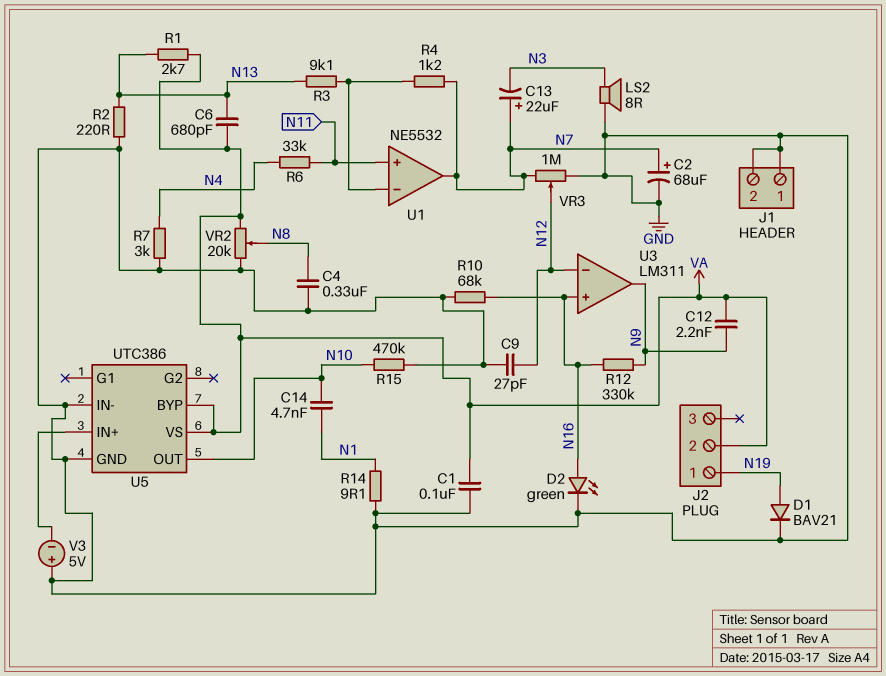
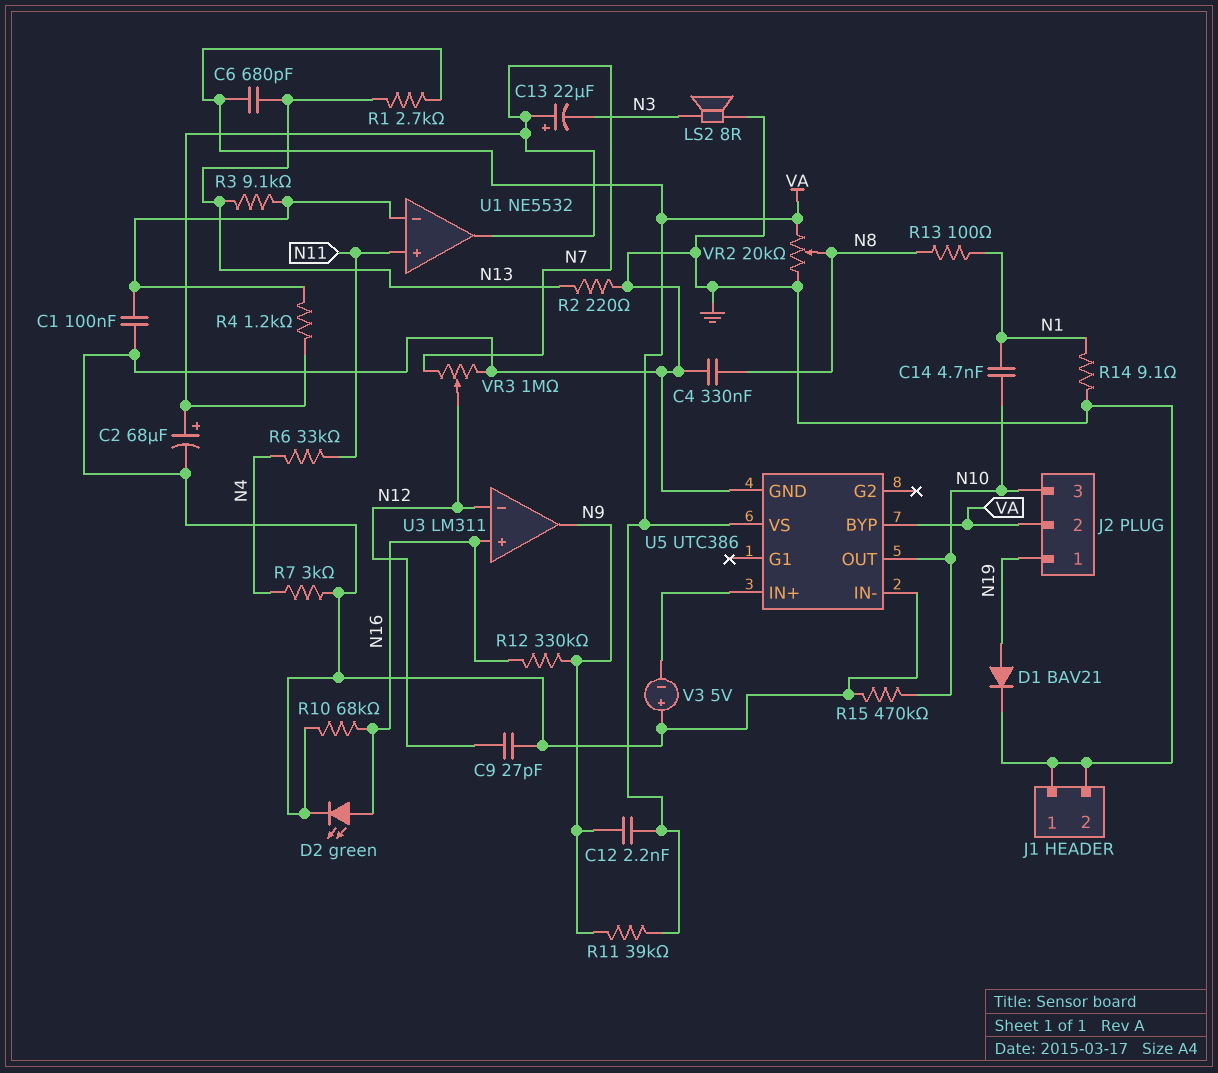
C1: 100nF (GND, VA) -> 100nF (GND, U1/in-)
J2 pin 3: none -> N10
R11: none -> 39k (N9, VA)
R13: none -> 100 (N1, N8)

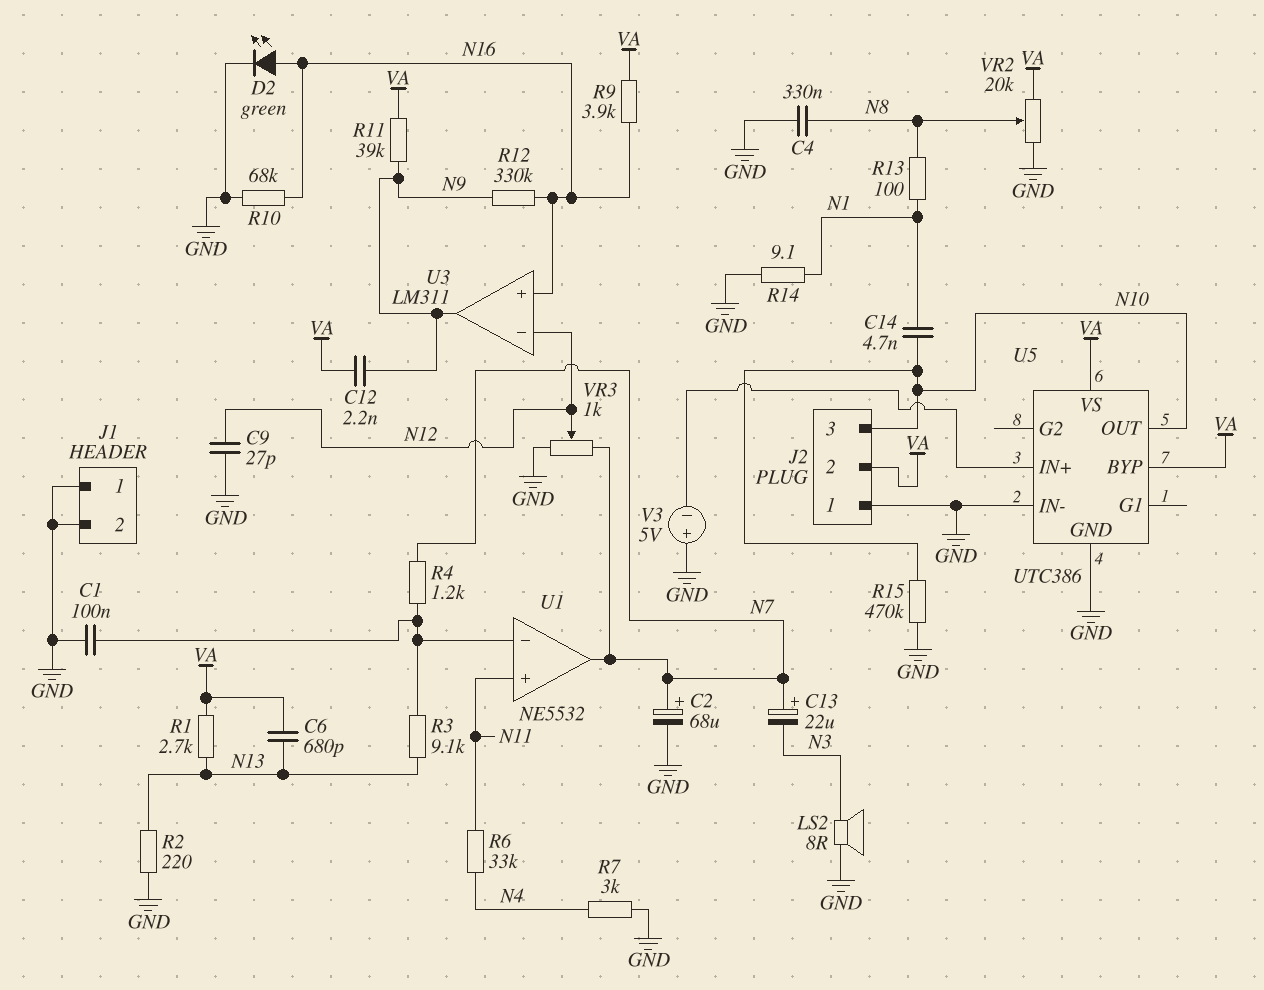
D1: diode BAV21 (A N19, K GND) -> none
J2 pin 1: N19 -> GND
R9: none -> 3.9k (N16, VA)
VR3: 1M (GND, N7, wiper N12) -> 1k (GND, N7, wiper N12)

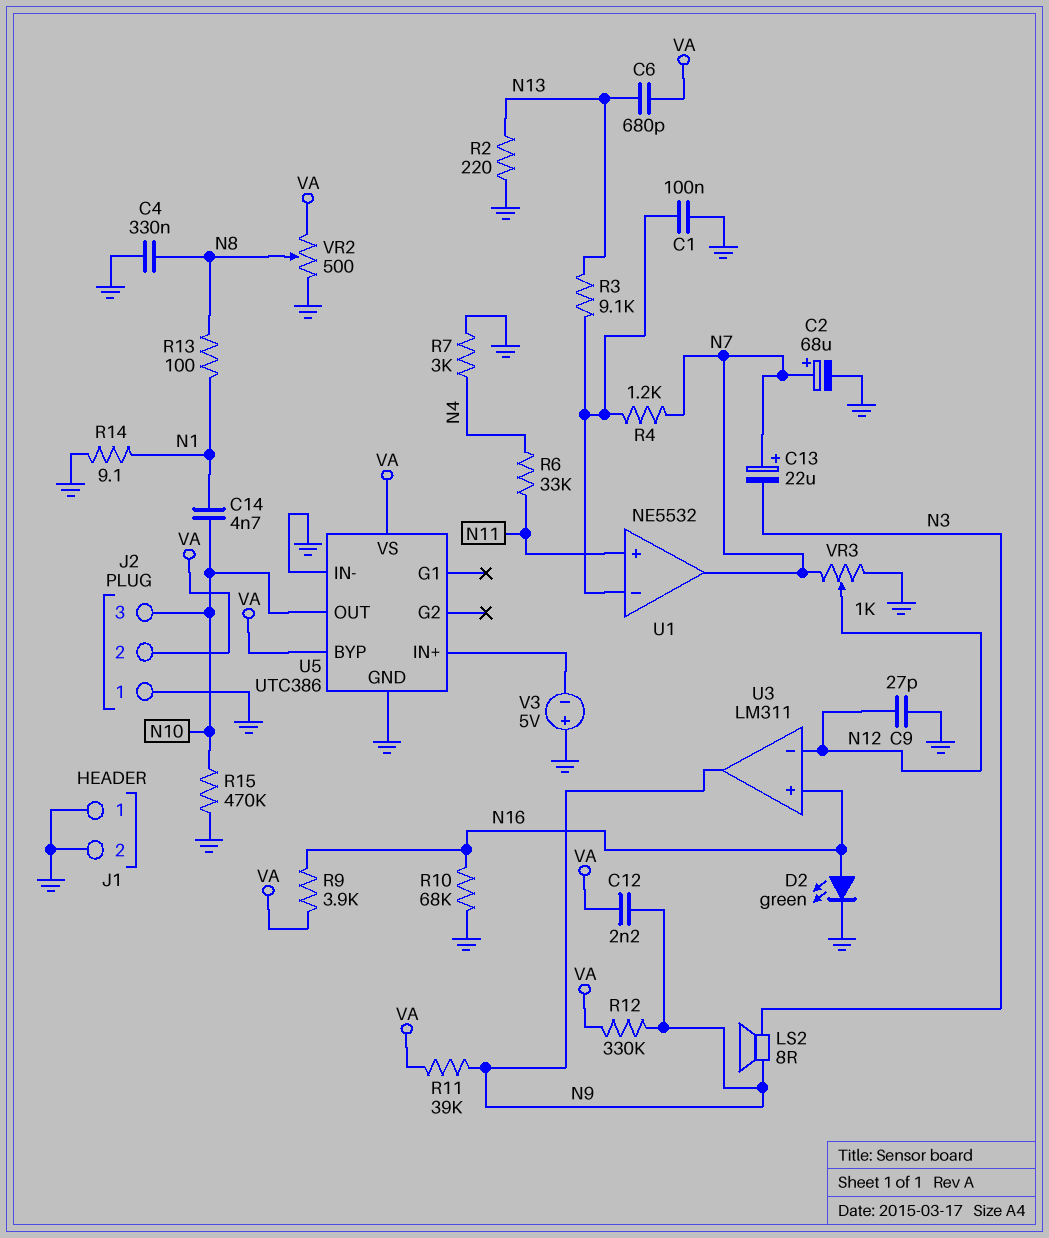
LS2: speaker 8R (GND, N3) -> speaker 8R (N3, N9)
R1: 2.7k (N13, VA) -> none
R12: 330k (N9, N16) -> 330k (N9, VA)
VR2: 20k (GND, VA, wiper N8) -> 500 (GND, VA, wiper N8)

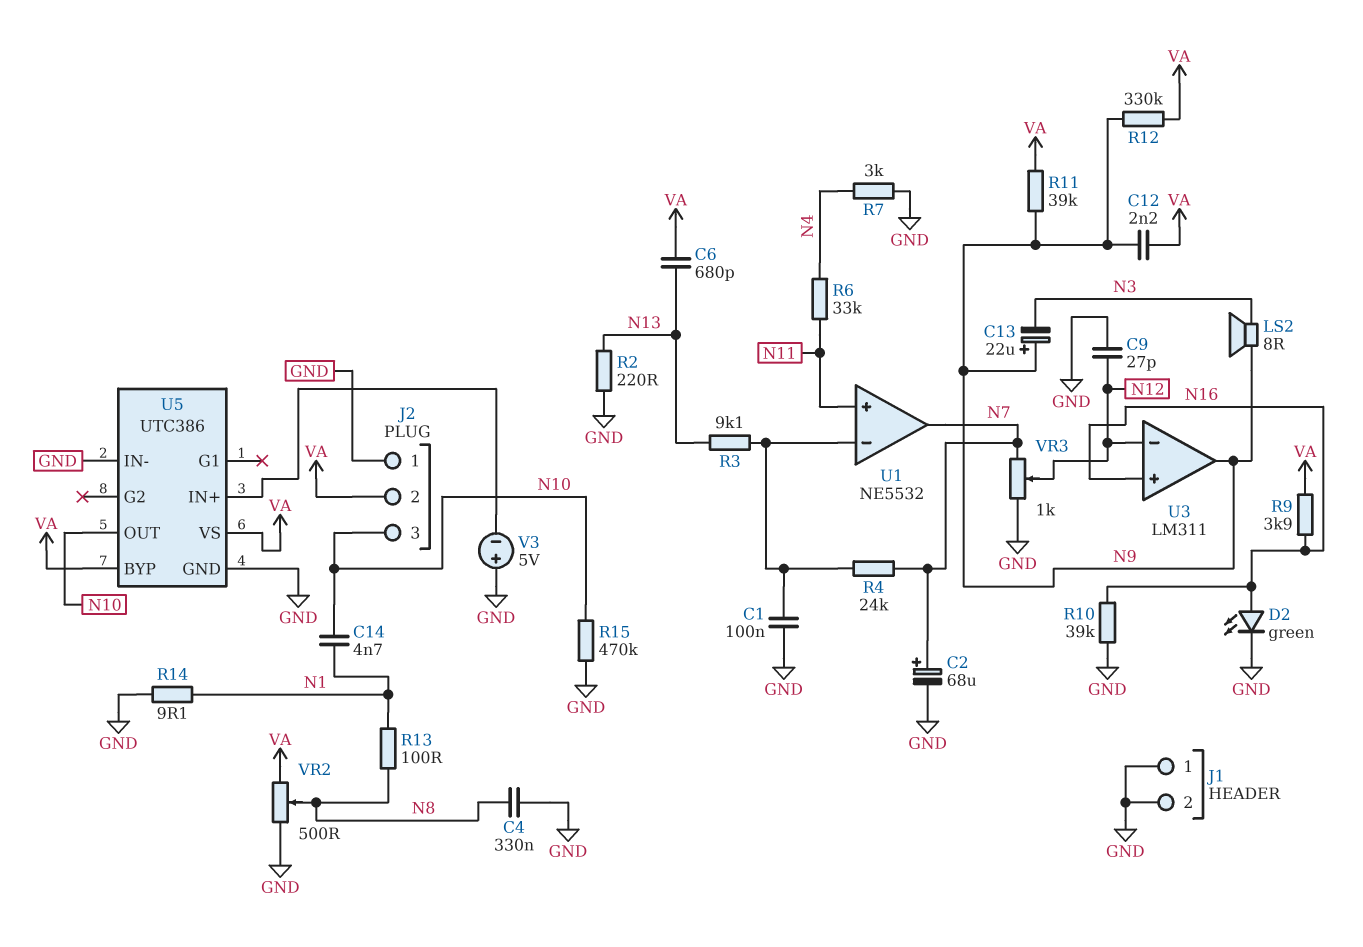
C13: 22uF (plus N7, minus N3) -> 22uF (plus N9, minus N3)
R4: 1.2k (N7, U1/in-) -> 24k (N7, U1/in-)
R10: 68k (GND, N16) -> 39k (GND, N16)

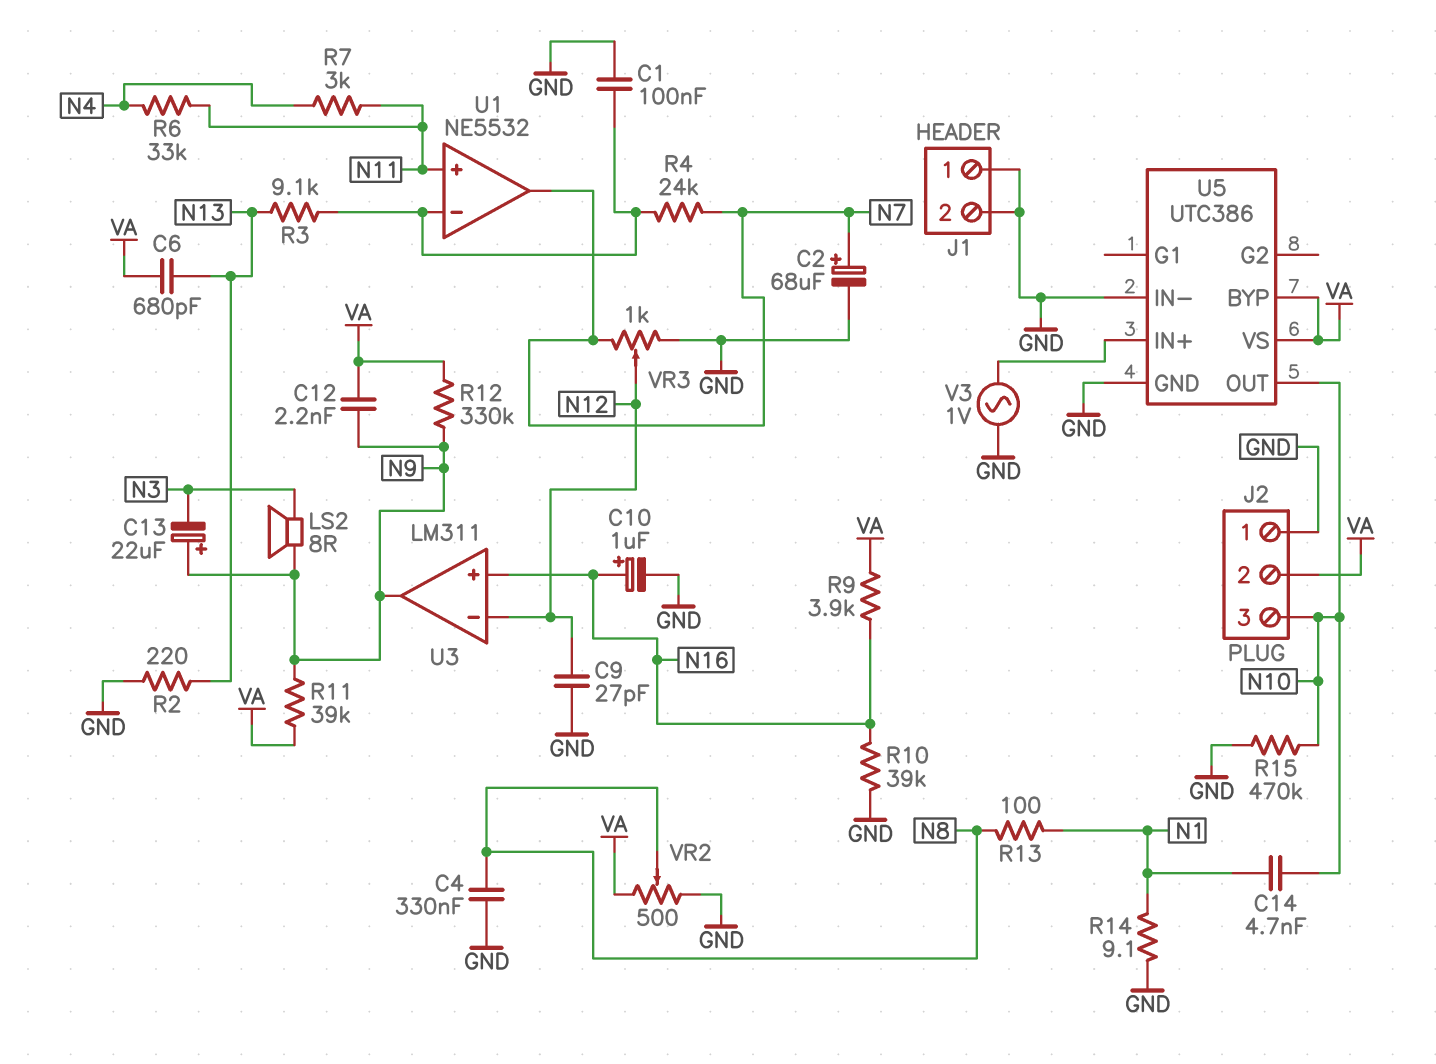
C10: none -> 1uF (plus N16, minus GND)
D2: LED green (A N16, K GND) -> none
R7: 3k (GND, N4) -> 3k (N4, N11)
V3: 5V (plus GND, minus U5/IN+) -> AC 1V (GND, U5/IN+)

